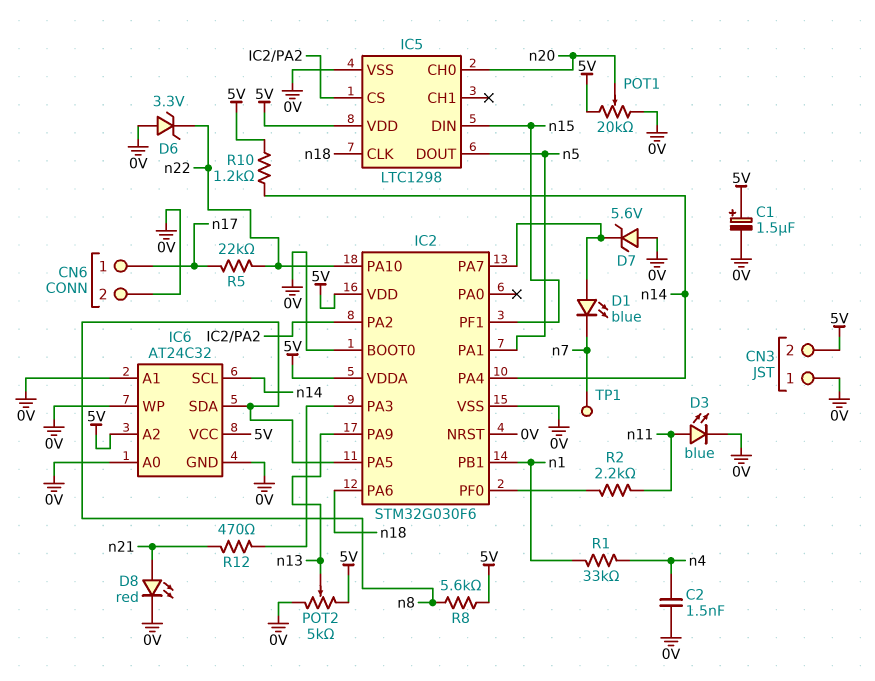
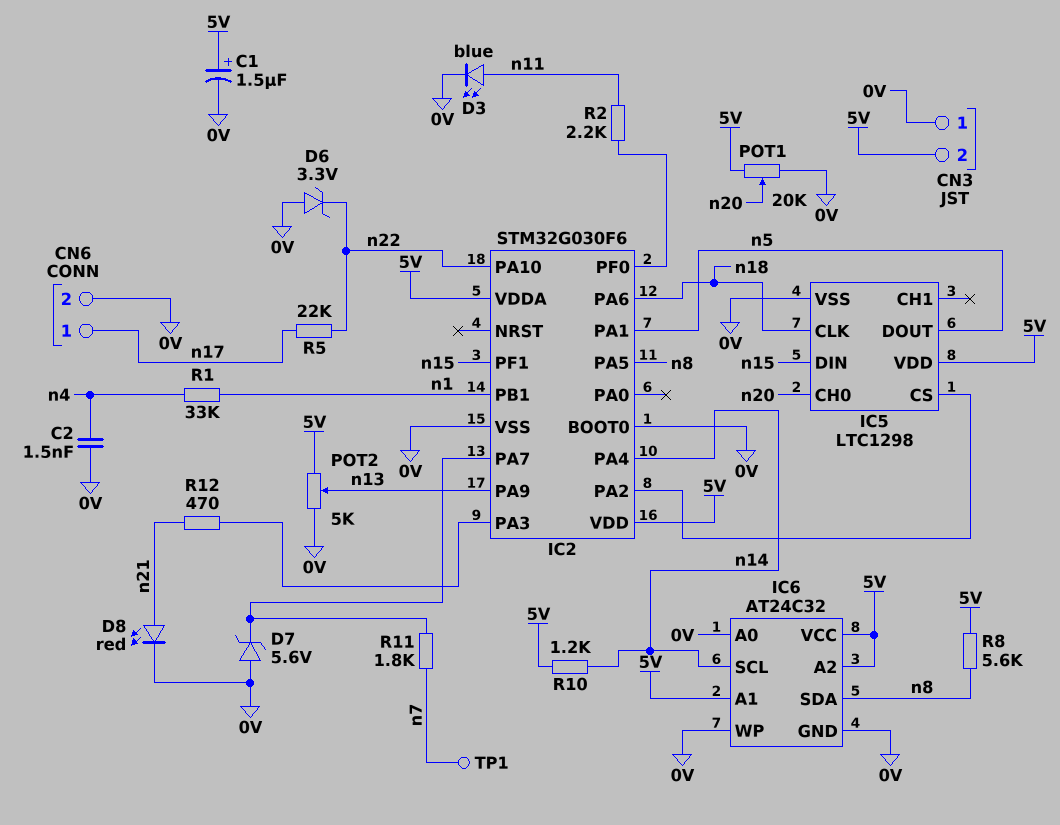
D1: LED blue (A IC2/PA7, K n7) -> none
IC2 pin NRST: 0V -> none
IC6 pin A1: 0V -> 5V
R11: none -> 1.8k (IC2/PA7, n7)

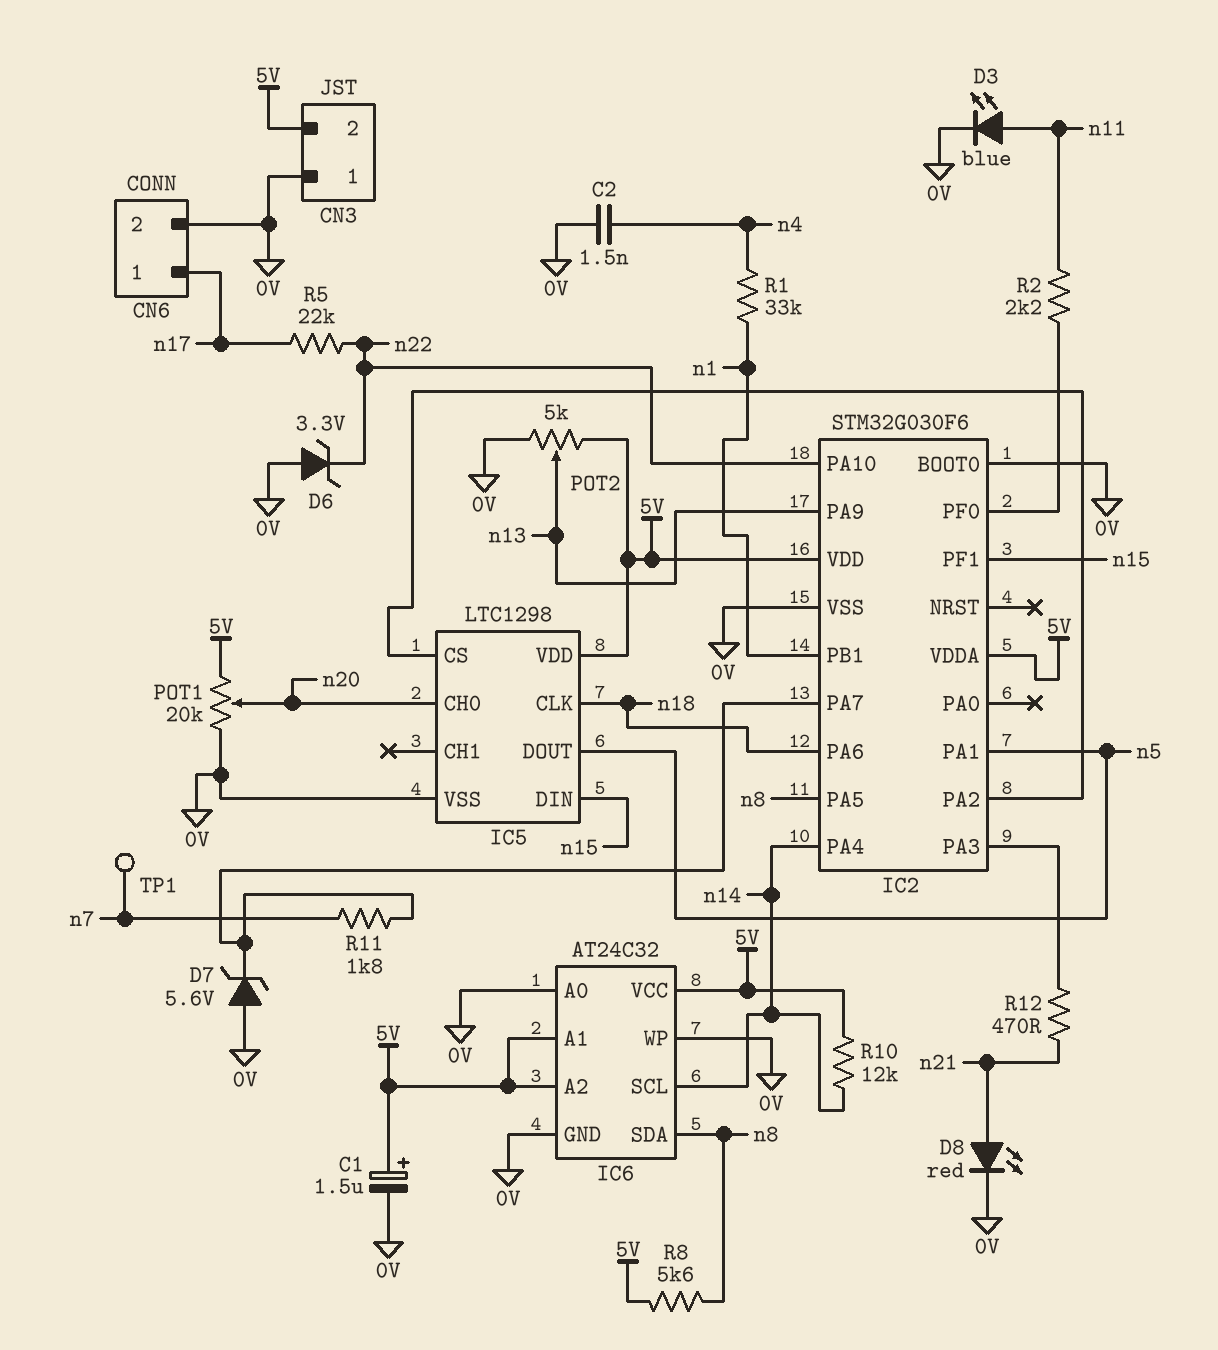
R10: 1.2k (5V, n14) -> 12k (5V, n14)

